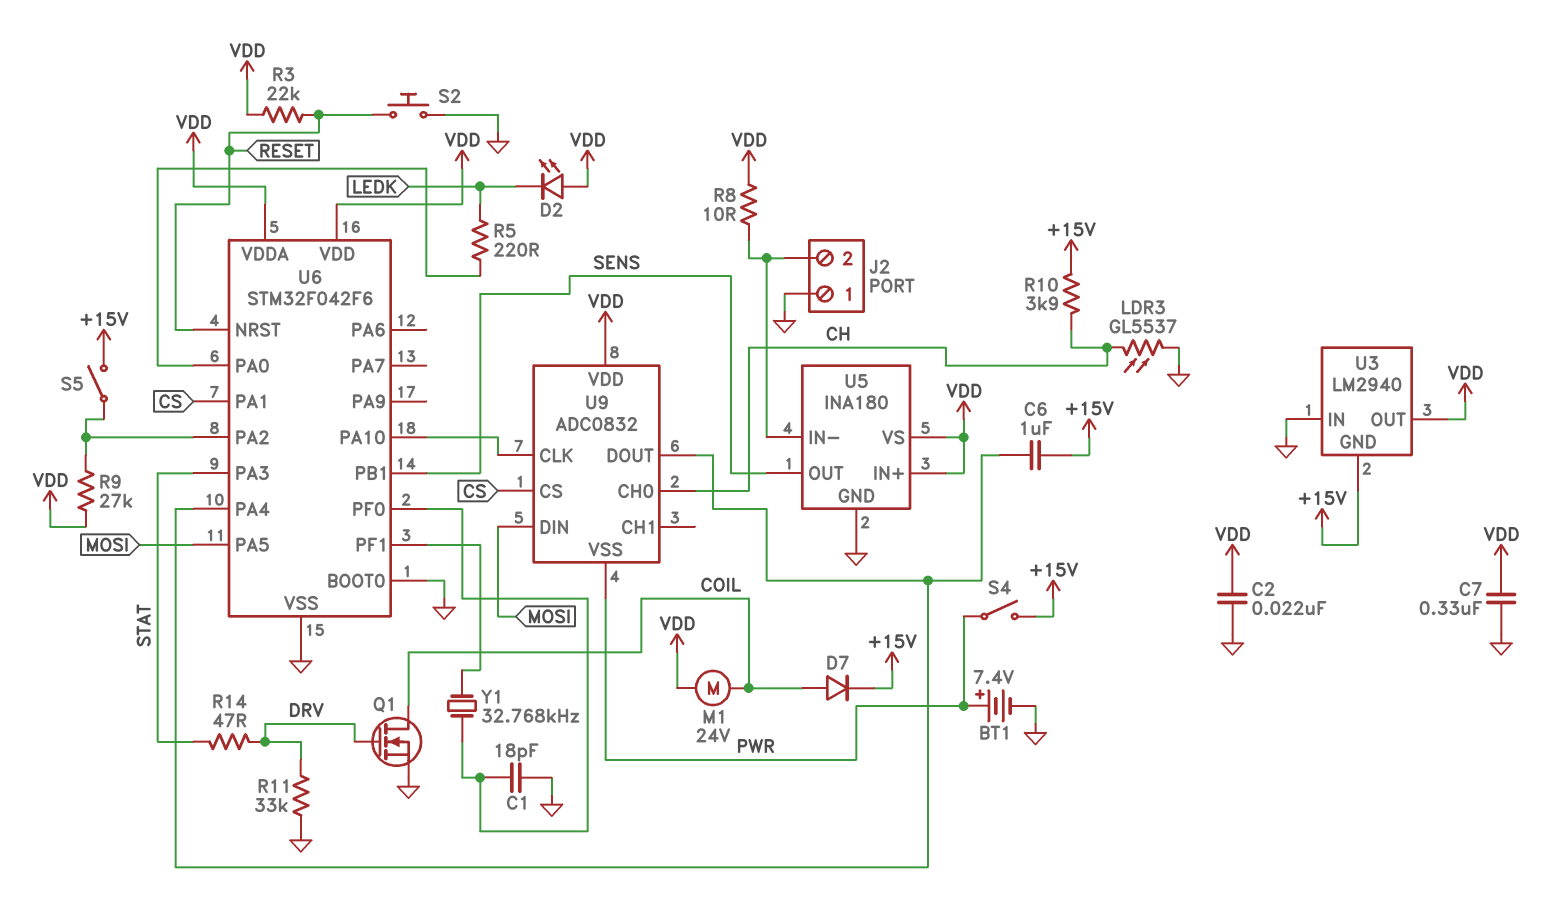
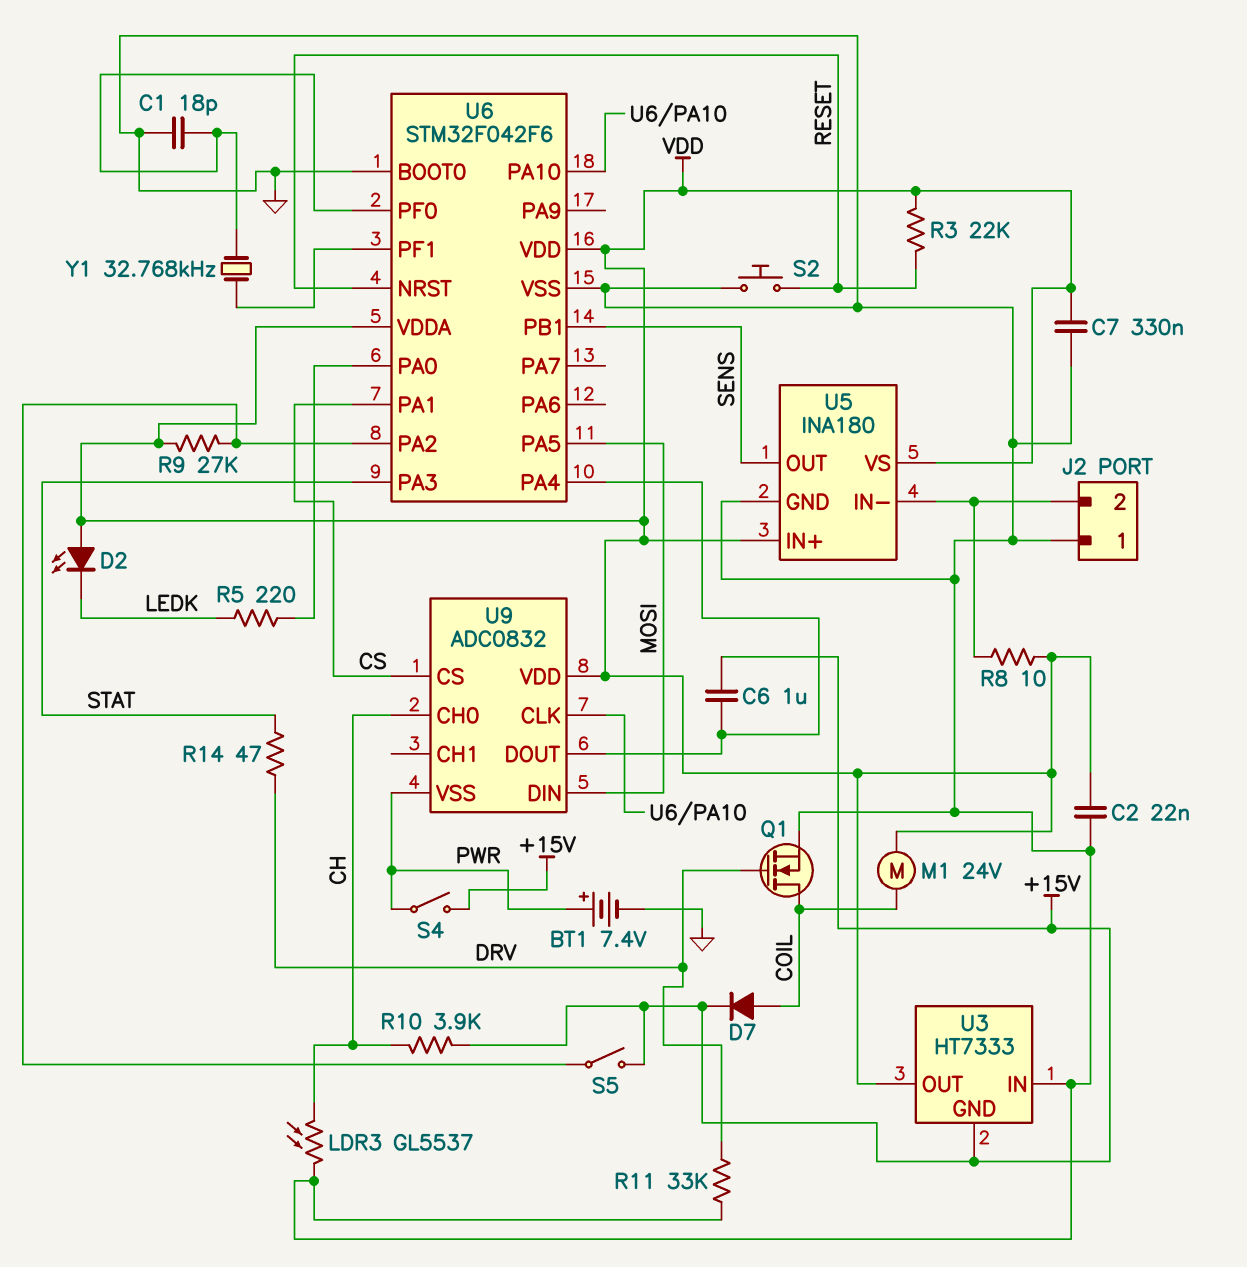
U3: LM2940 -> HT7333

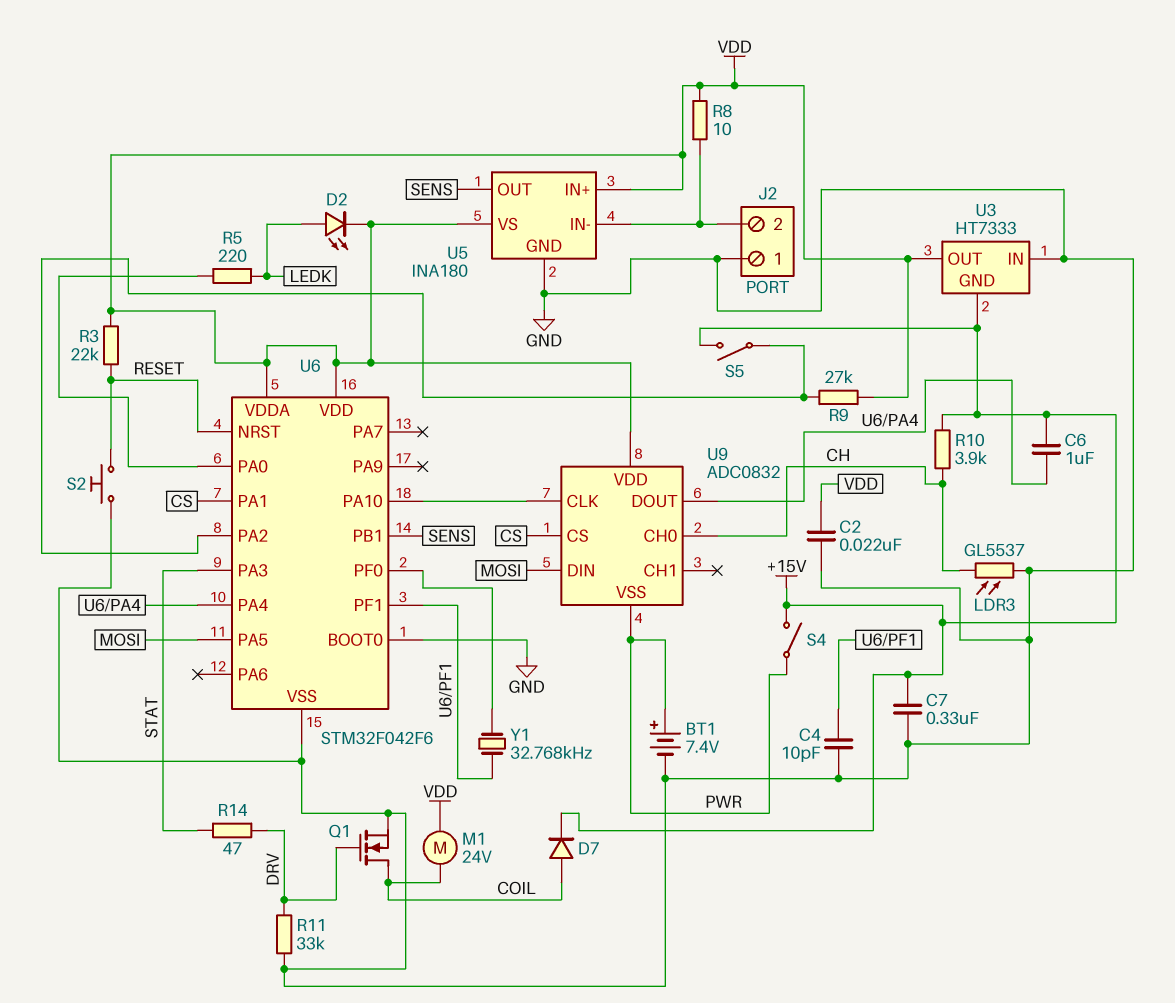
C1: 18pF (GND, U6/PF0) -> none
C4: none -> 10pF (GND, U6/PF1)
C7: 330nF (GND, VDD) -> 330nF (+15V, GND)
D2: LED (A VDD, K LEDK) -> LED (A LEDK, K VDD)

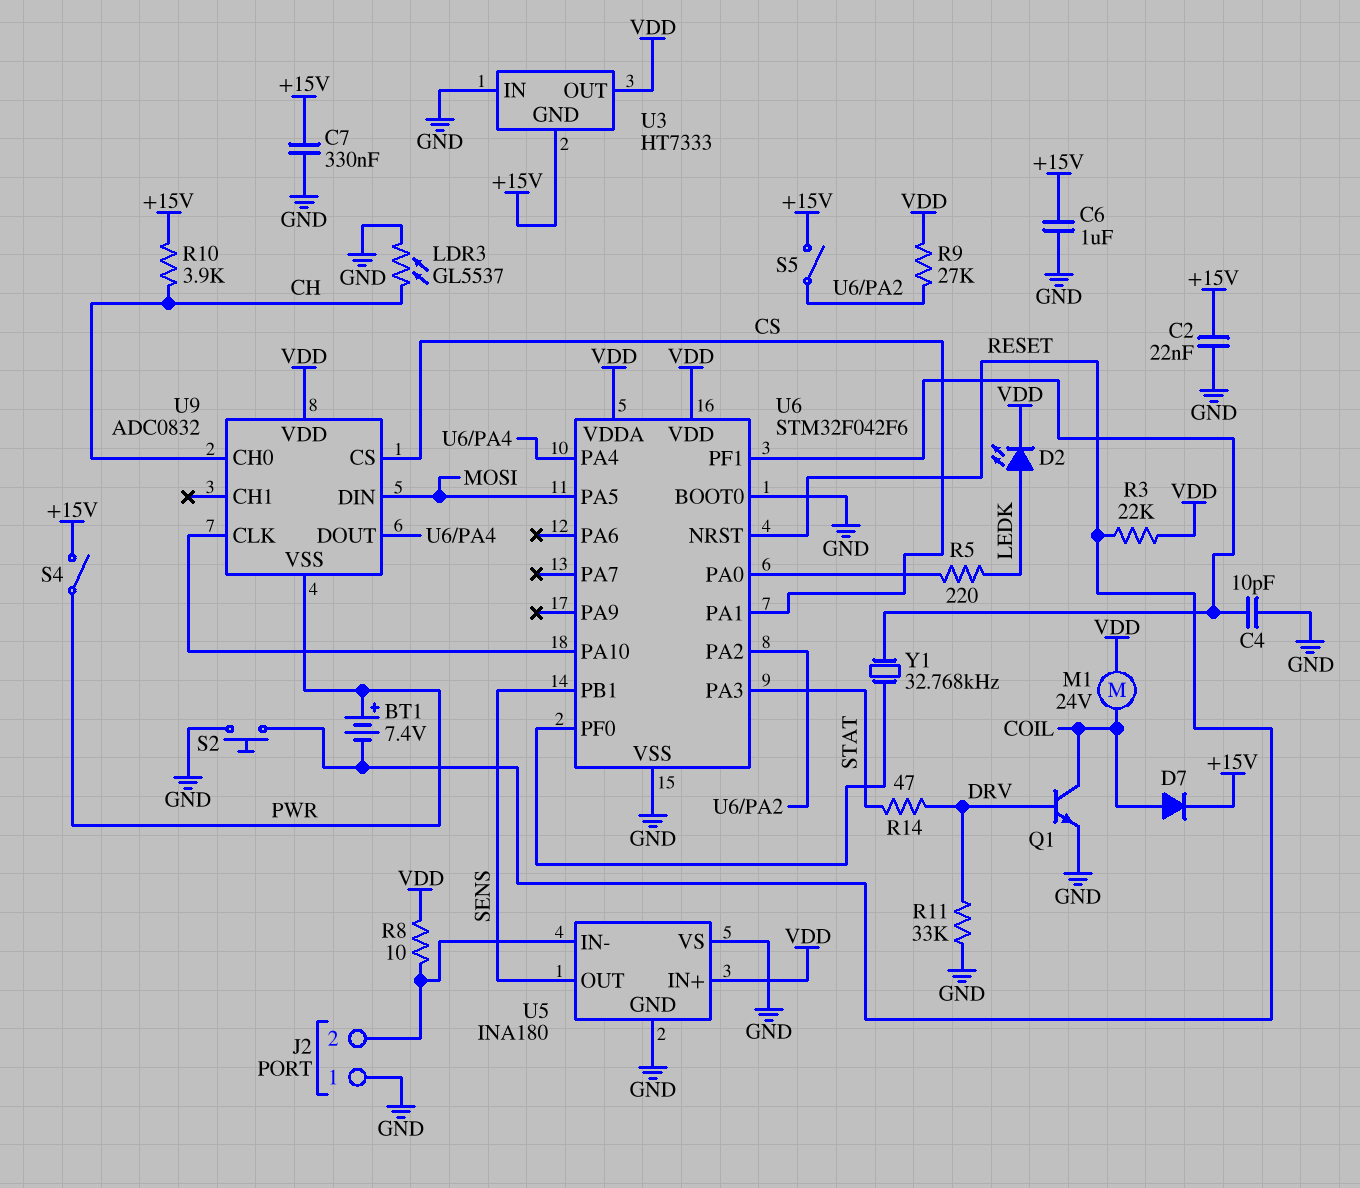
BT1: 7.4V (plus PWR, minus GND) -> 7.4V (plus PWR, minus RESET)
C2: 22nF (GND, VDD) -> 22nF (+15V, GND)
C6: 1uF (+15V, U6/PA4) -> 1uF (+15V, GND)
Q1: NMOS (G DRV, D COIL, S GND) -> NPN (B DRV, C COIL, E GND)
U5 pin VS: VDD -> GND

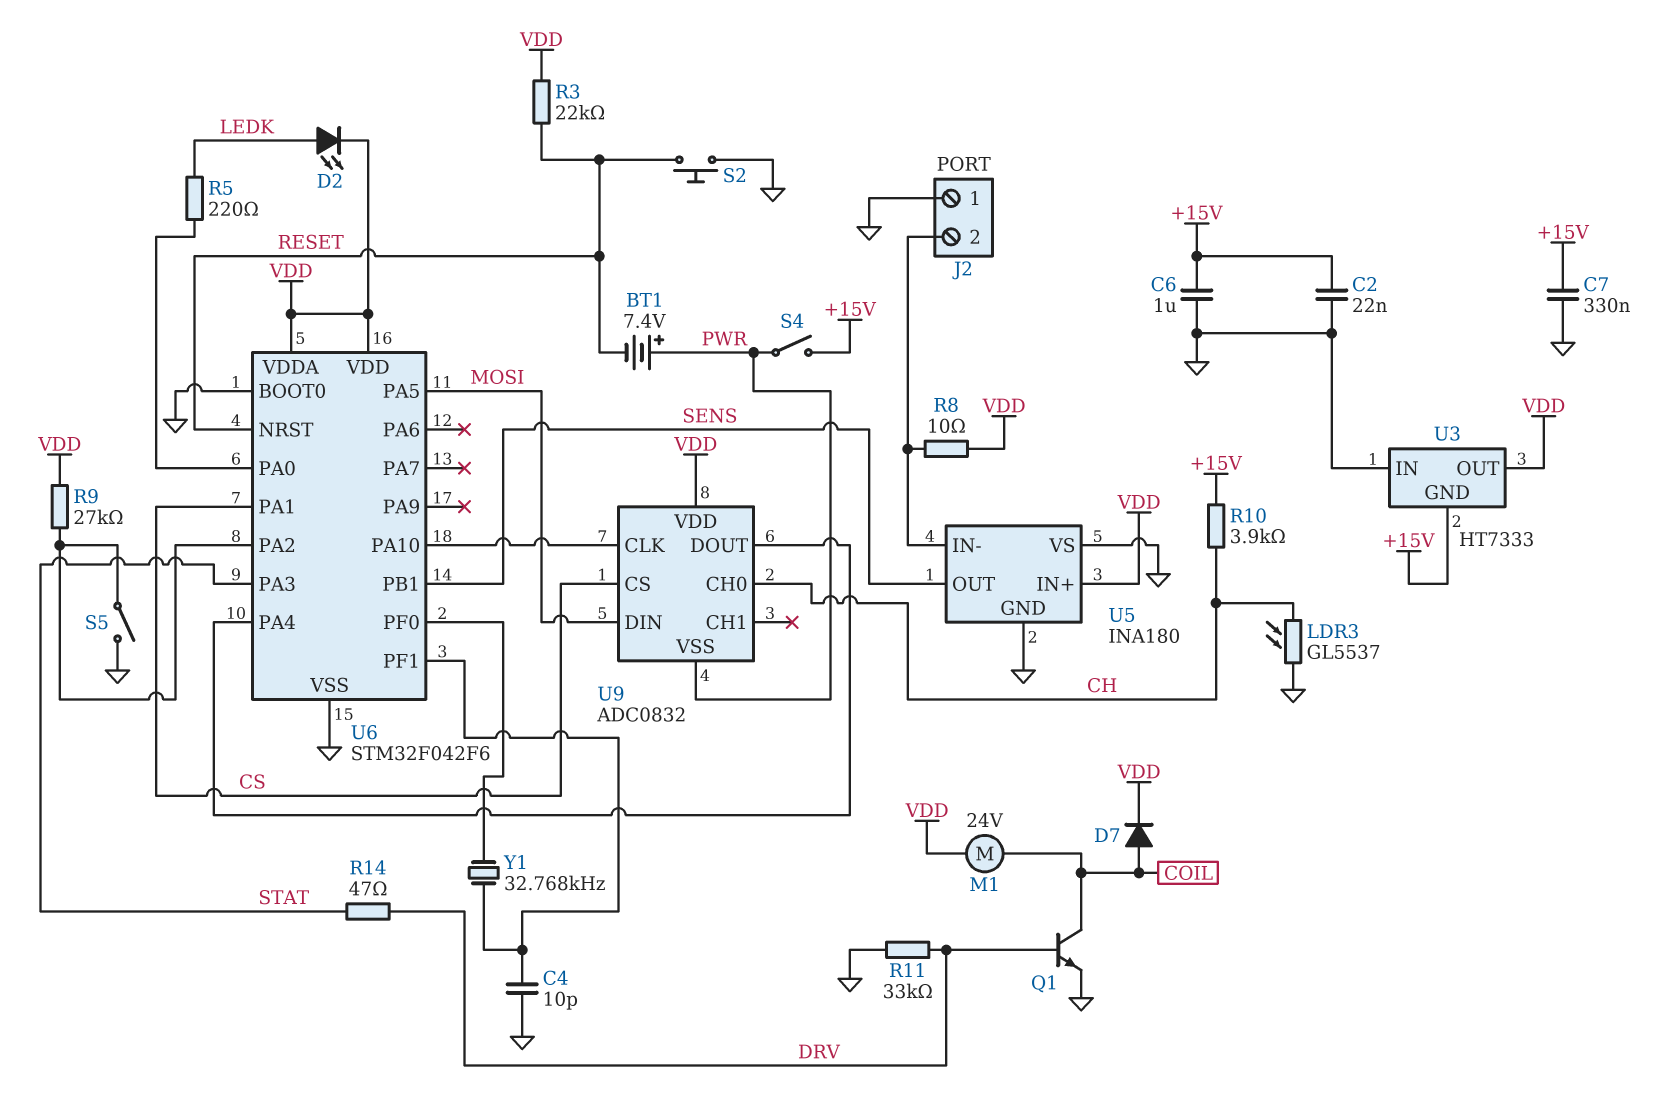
D7: diode (A COIL, K +15V) -> diode (A COIL, K VDD)
S5: switch (+15V, U6/PA2) -> switch (GND, U6/PA2)

